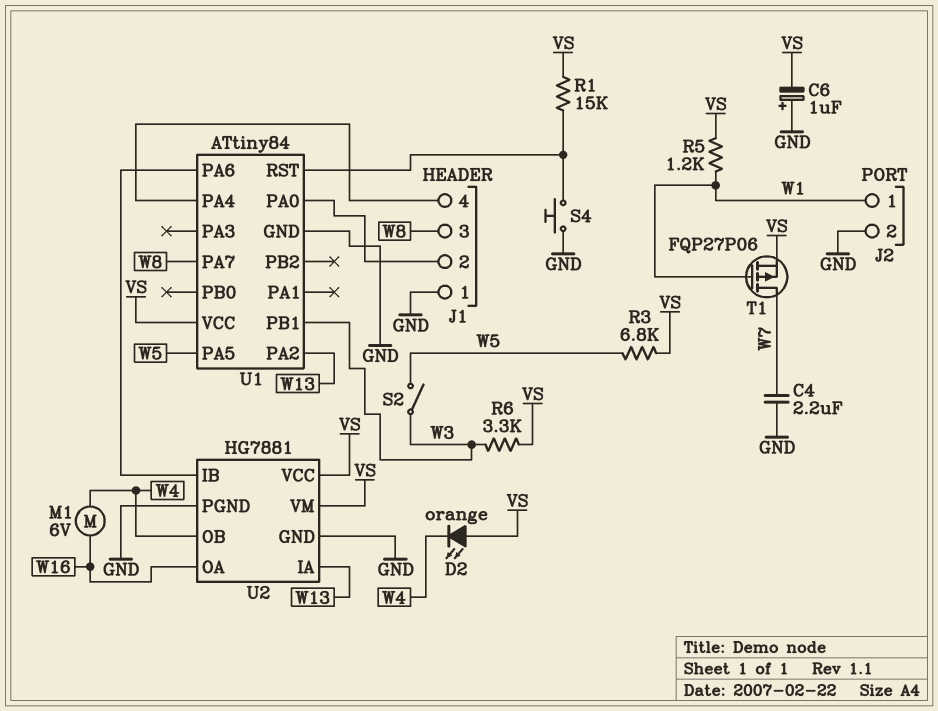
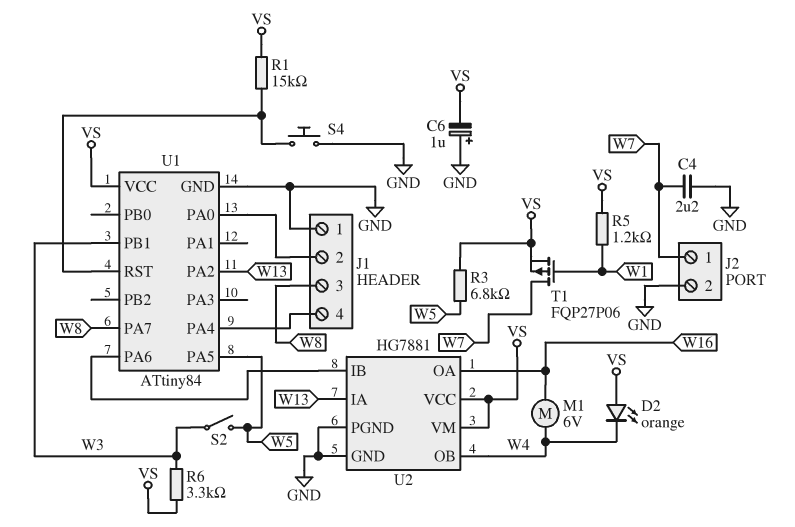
J2 pin 1: W1 -> W7

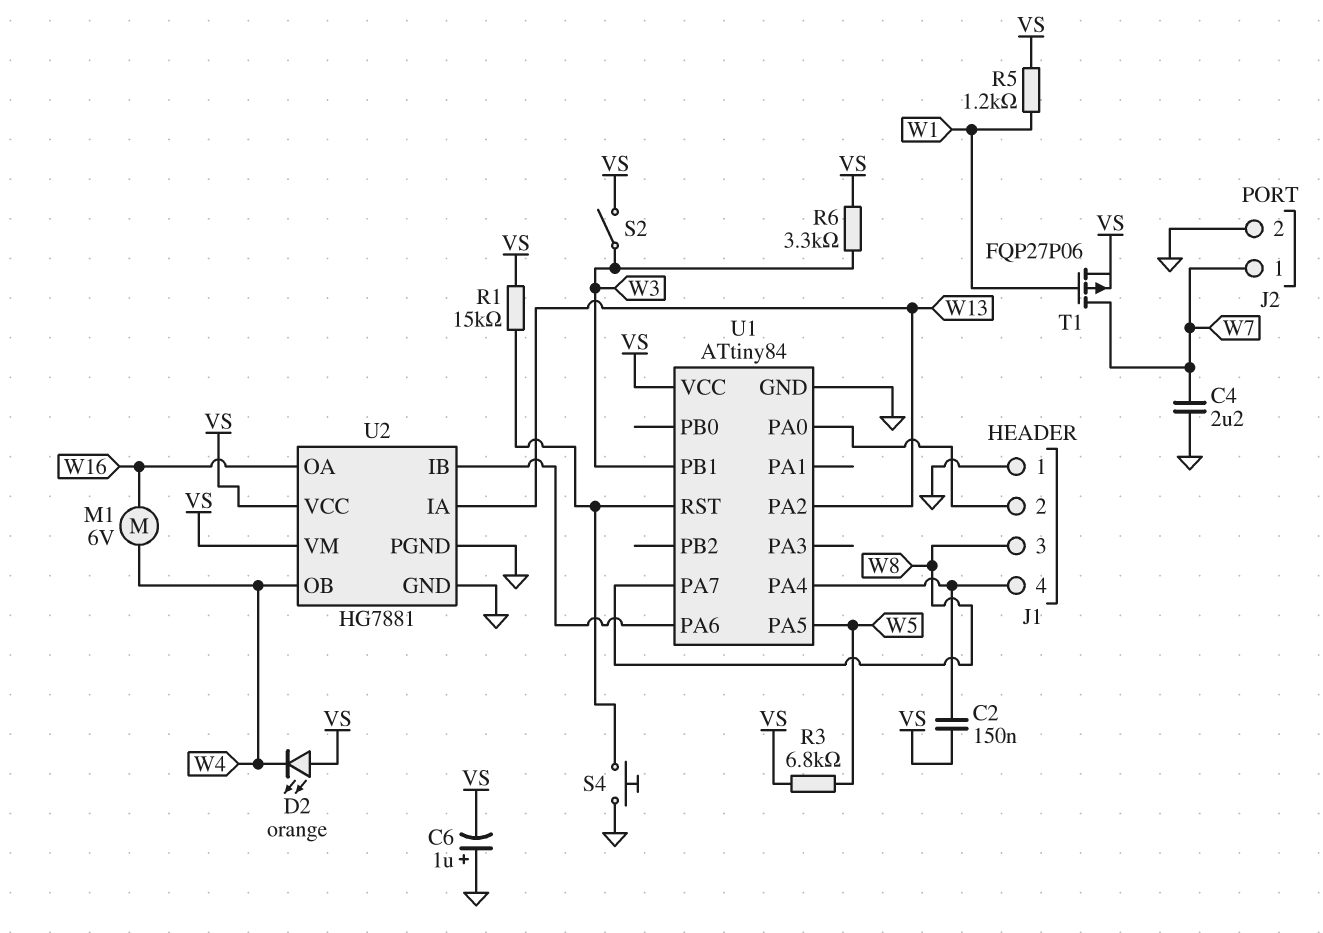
C2: none -> 150nF (J1/4, VS)
S2: switch (W3, W5) -> switch (VS, W3)

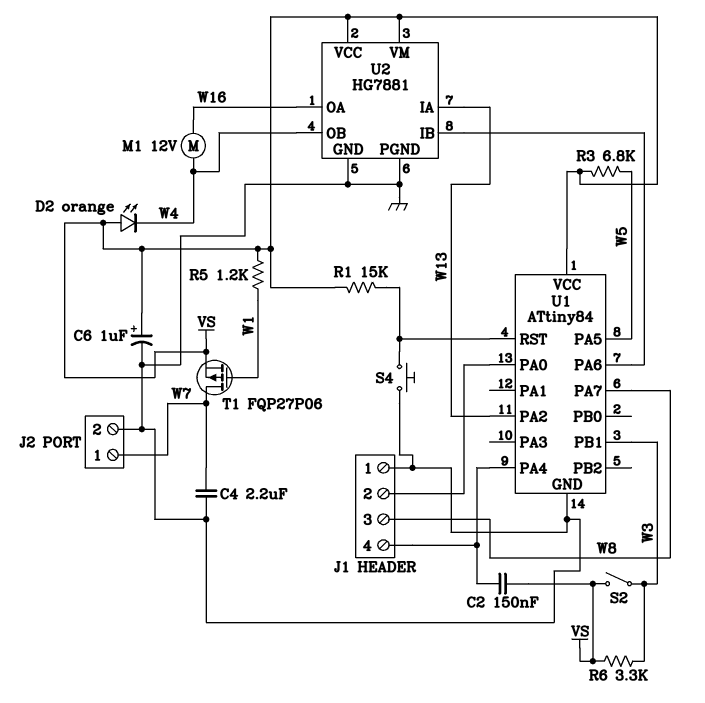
C6: 1uF (plus GND, minus VS) -> 1uF (plus VS, minus GND)
M1: motor 6V (W4, W16) -> motor 12V (W4, W16)

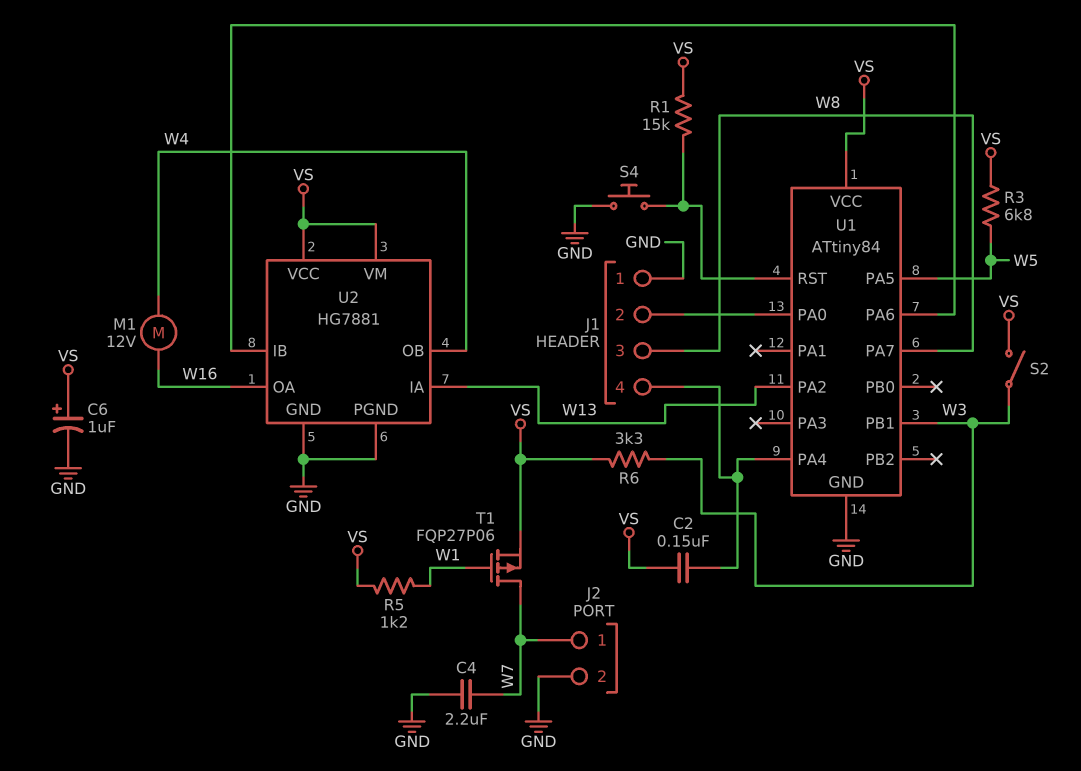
D2: LED orange (A VS, K W4) -> none

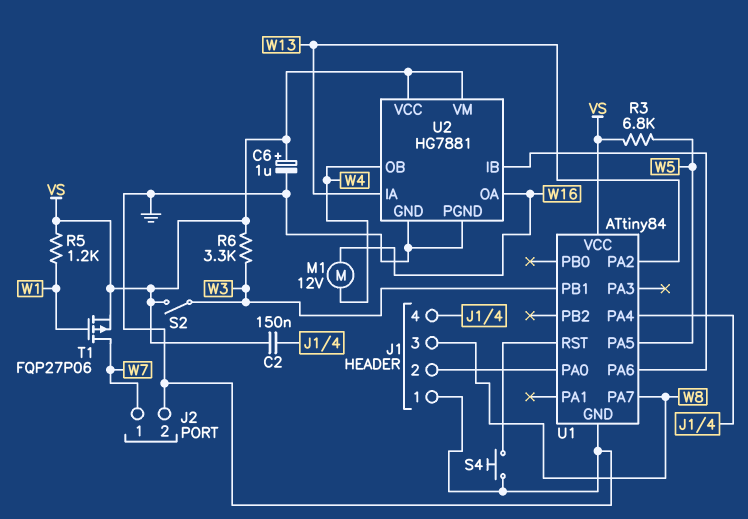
C4: 2.2uF (GND, W7) -> none
R1: 15k (U1/RST, VS) -> none

